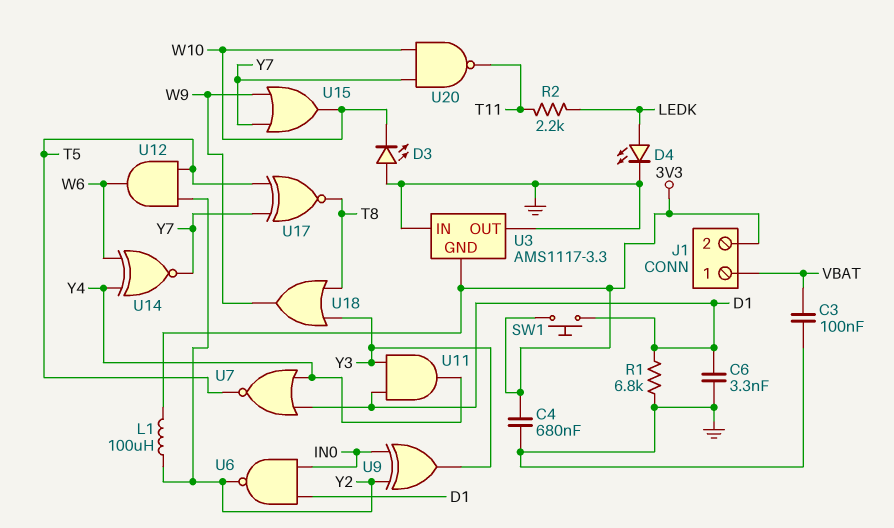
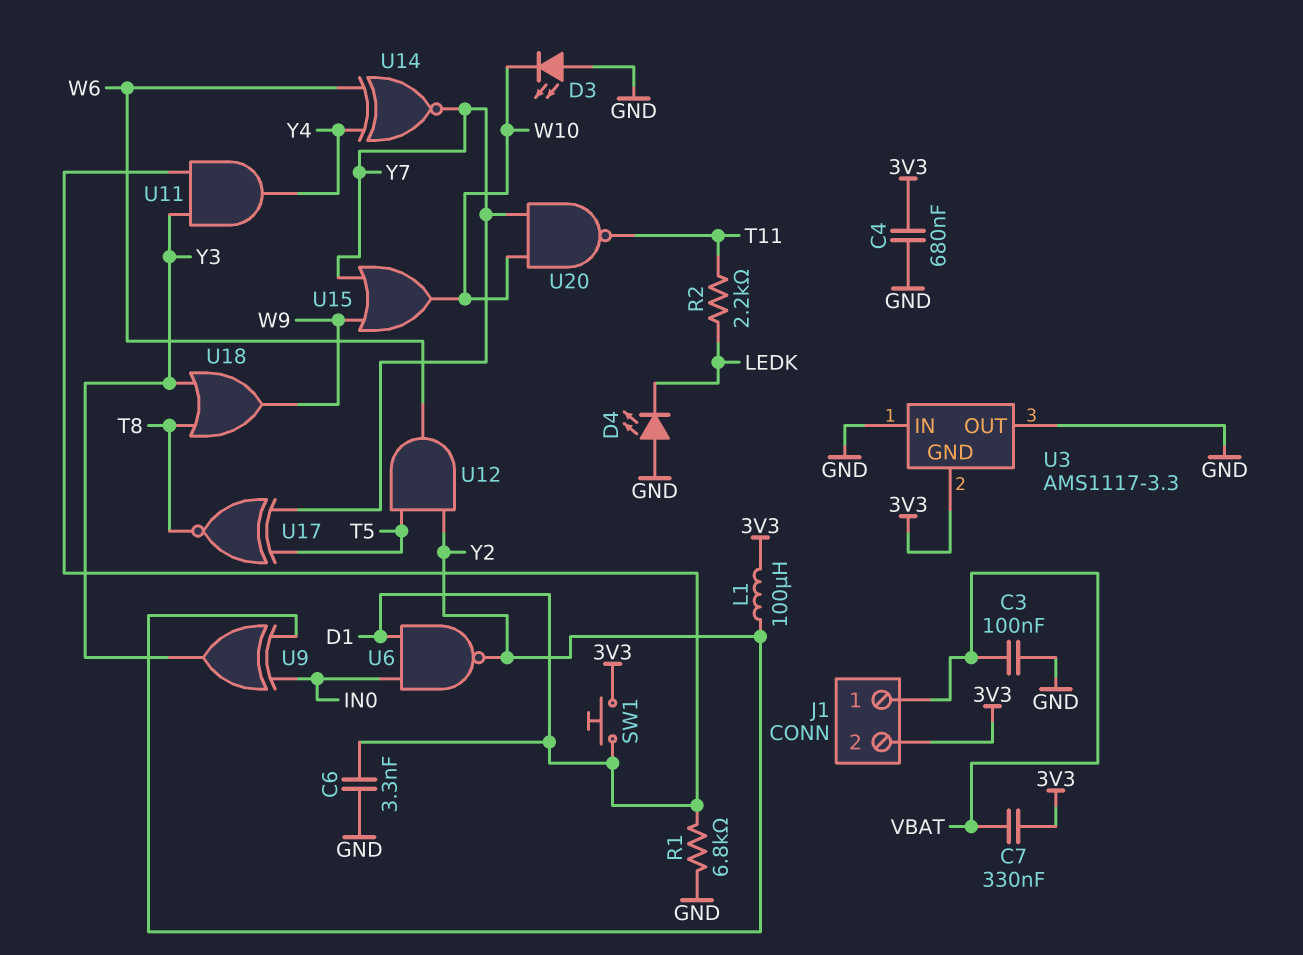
C7: none -> 330nF (3V3, VBAT)
D4: LED (A LEDK, K GND) -> LED (A GND, K LEDK)
U7: NOR (in D1, in Y4, out T5) -> none

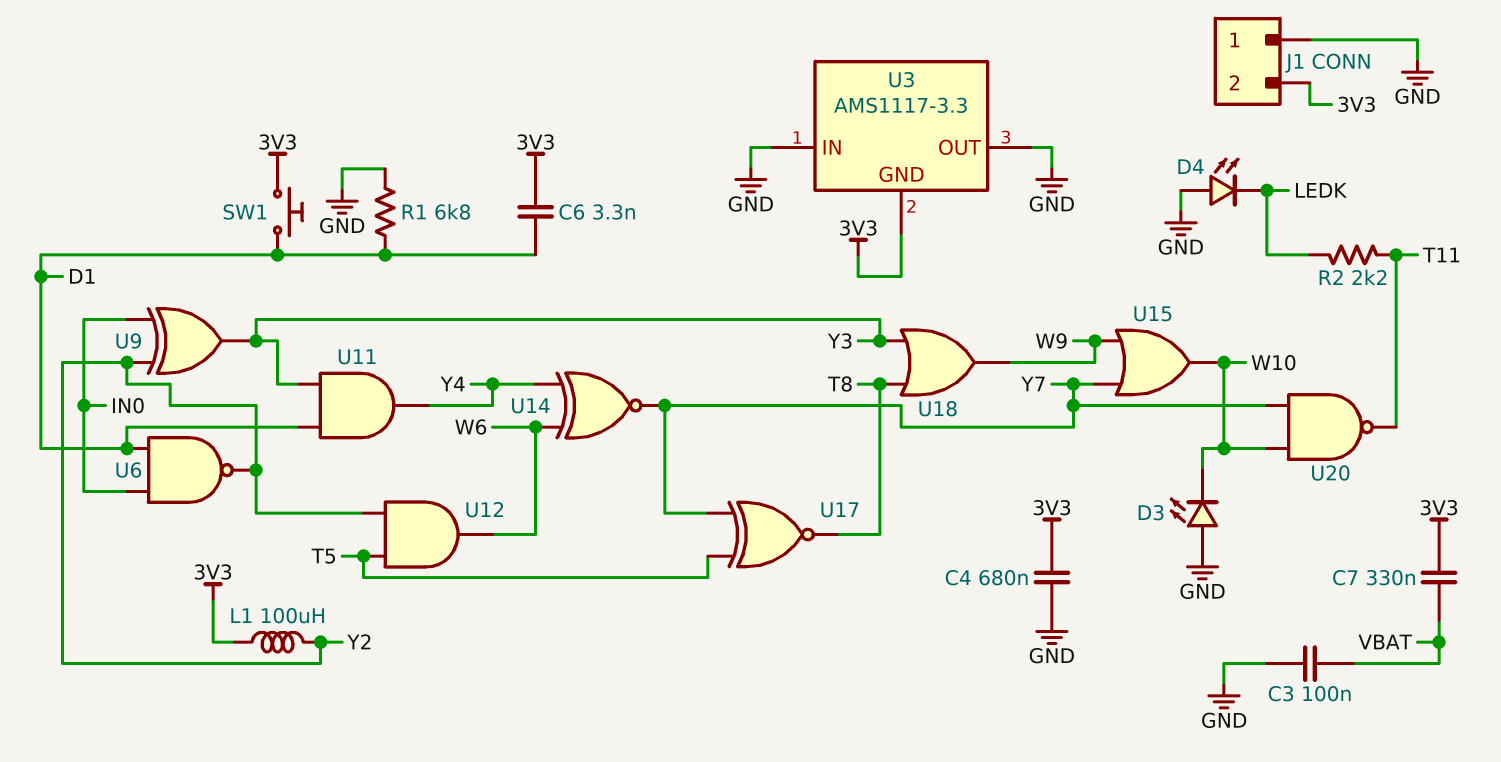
C6: 3.3nF (D1, GND) -> 3.3nF (3V3, D1)
J1 pin 1: VBAT -> GND

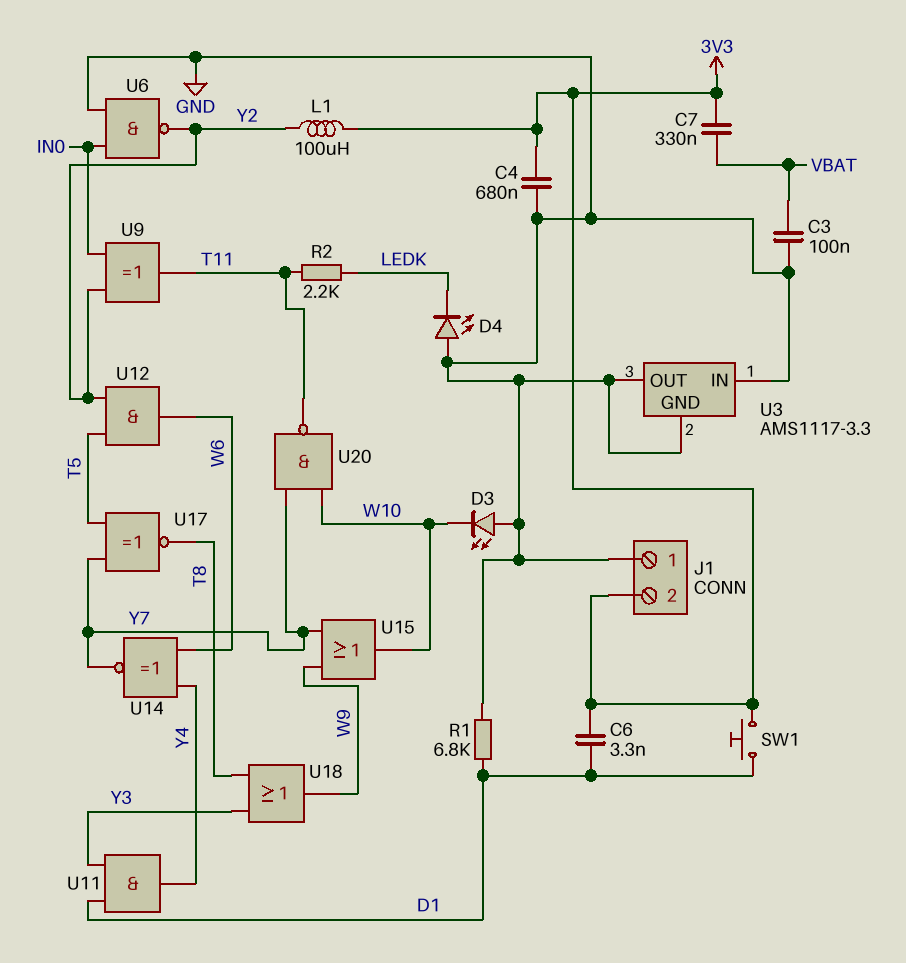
U3 pin GND: 3V3 -> GND
U6: NAND (in D1, in IN0, out Y2) -> NAND (in GND, in IN0, out Y2)
U9: XOR (in IN0, in Y2, out Y3) -> XOR (in IN0, in Y2, out T11)

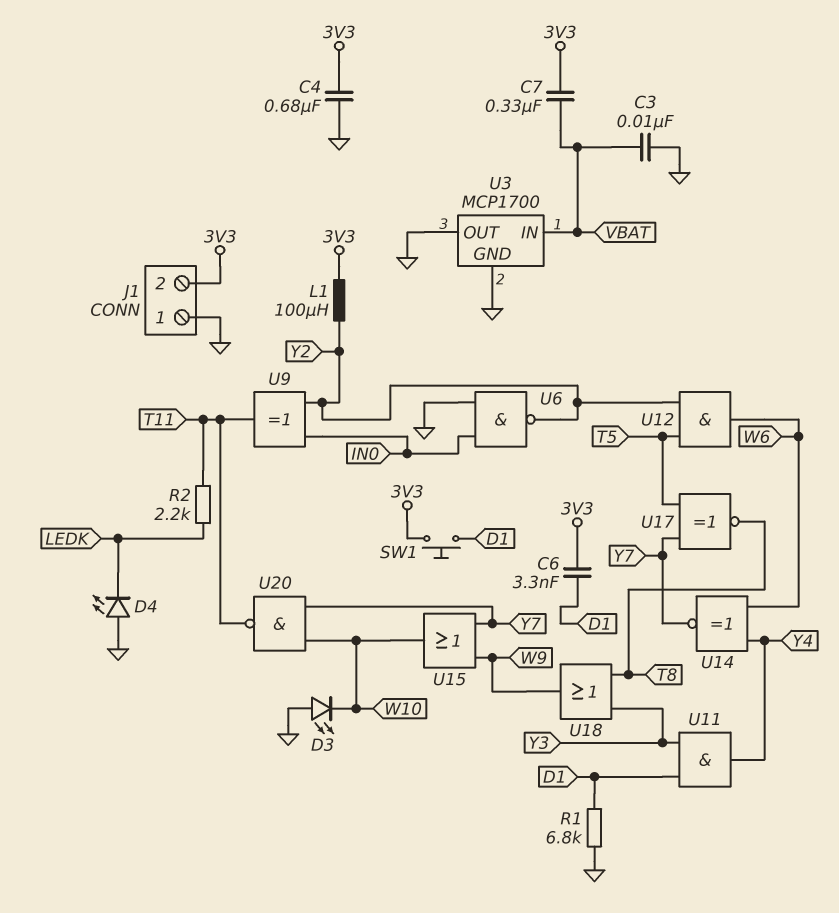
C3: 100nF (GND, VBAT) -> 10nF (GND, VBAT)
U3: AMS1117-3.3 -> MCP1700
U3 pin IN: GND -> VBAT

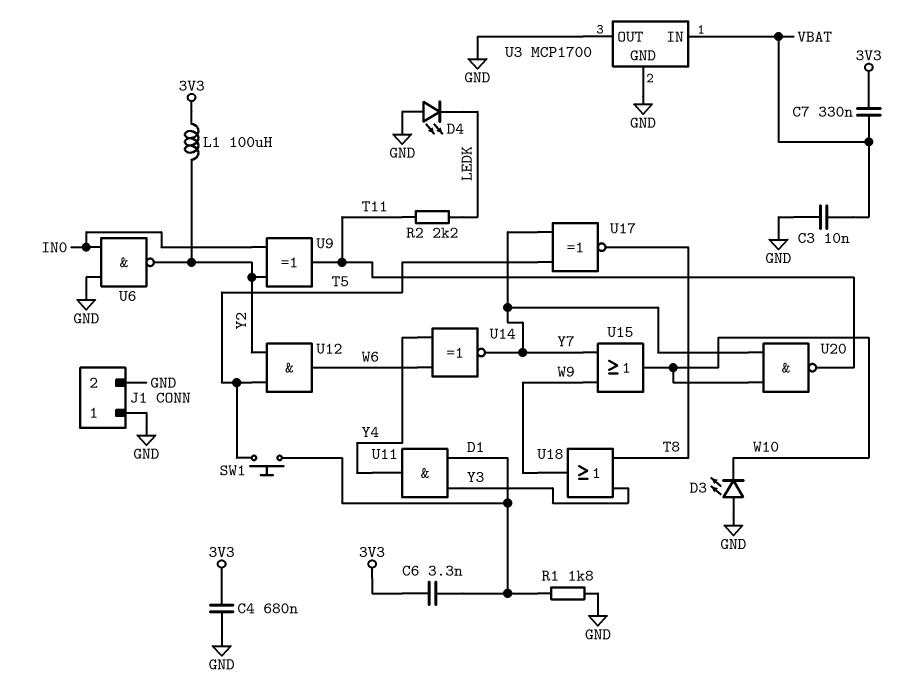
J1 pin 2: 3V3 -> GND
R1: 6.8k (D1, GND) -> 1.8k (D1, GND)
SW1: button (3V3, D1) -> button (D1, T5)

